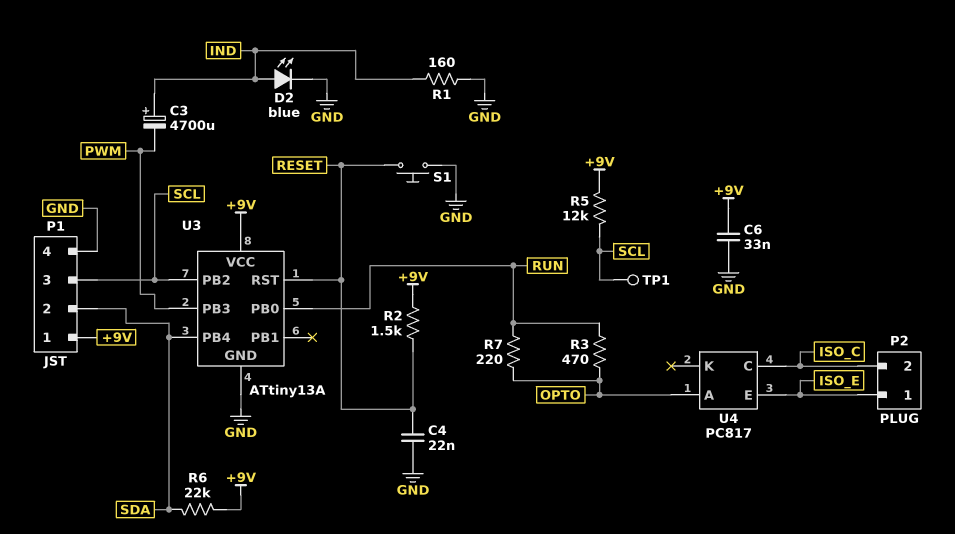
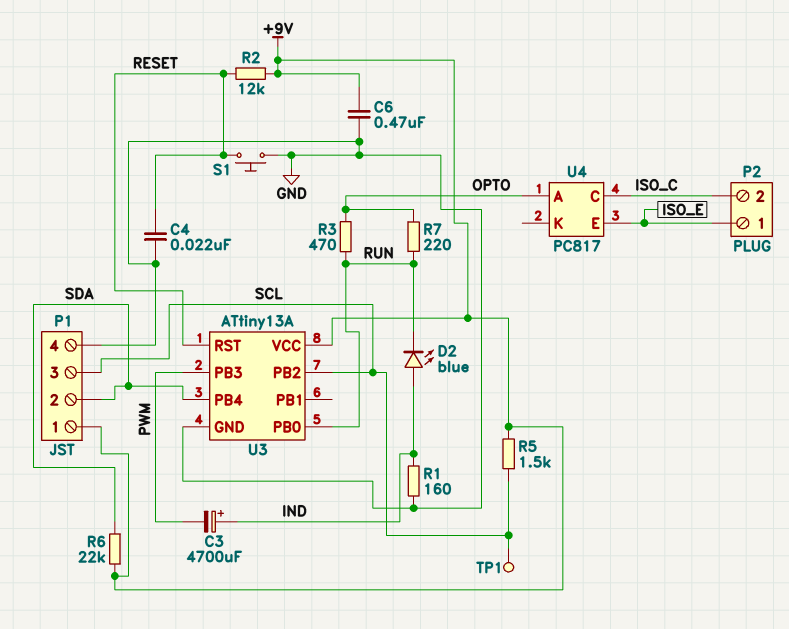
C6: 33nF (+9V, GND) -> 470nF (+9V, GND)
D2: LED blue (A IND, K GND) -> LED blue (A IND, K RUN)
R2: 1.5k (+9V, RESET) -> 12k (+9V, RESET)
R5: 12k (+9V, SCL) -> 1.5k (+9V, SCL)

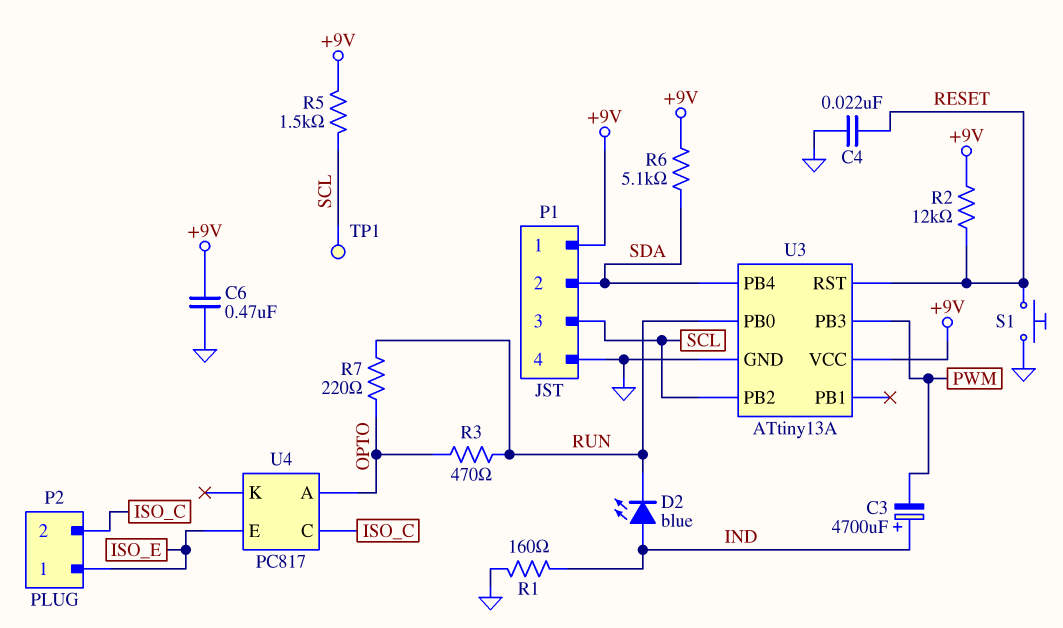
R6: 22k (+9V, SDA) -> 5.1k (+9V, SDA)

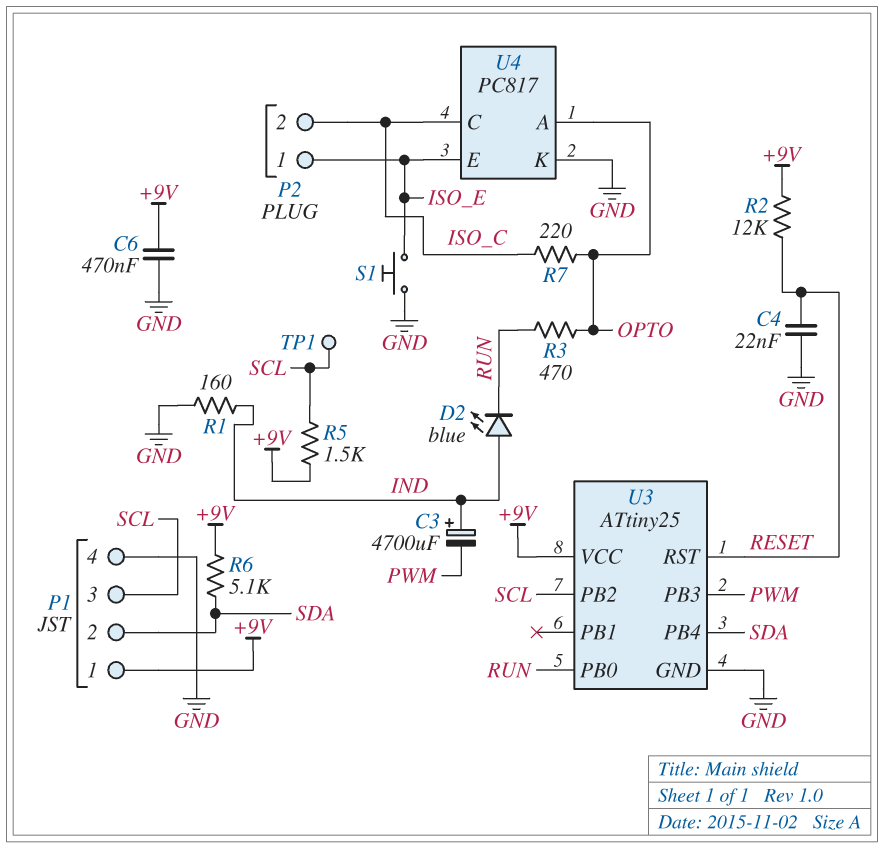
R7: 220 (OPTO, RUN) -> 220 (ISO_C, OPTO)
S1: button (GND, RESET) -> button (GND, ISO_E)
U3: ATtiny13A -> ATtiny25
U4 pin K: none -> GND

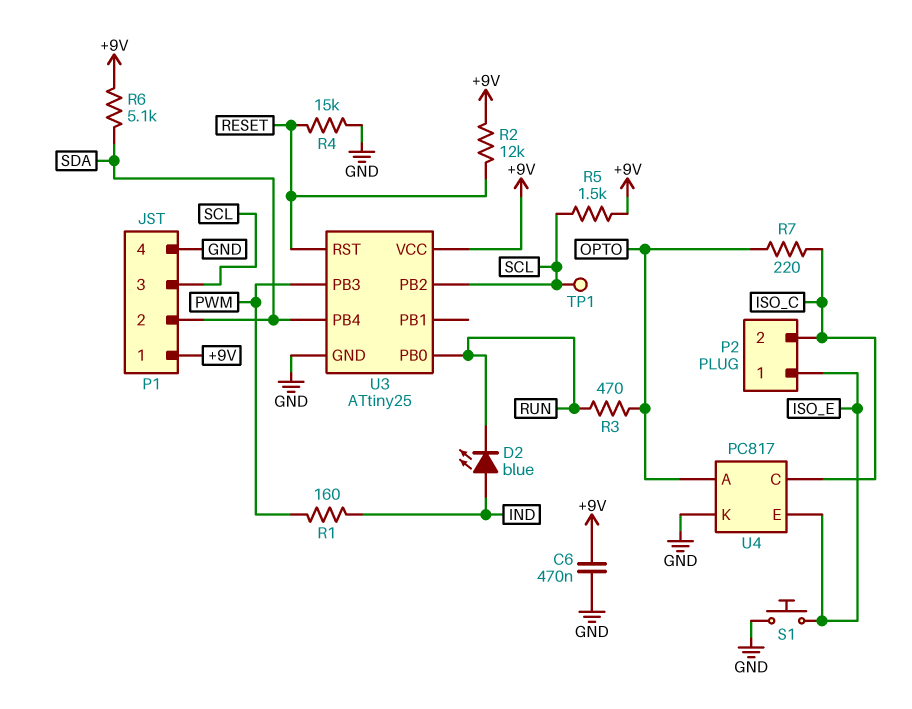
C3: 4700uF (plus IND, minus PWM) -> none
C4: 22nF (GND, RESET) -> none
R1: 160 (GND, IND) -> 160 (IND, PWM)
R4: none -> 15k (GND, RESET)

